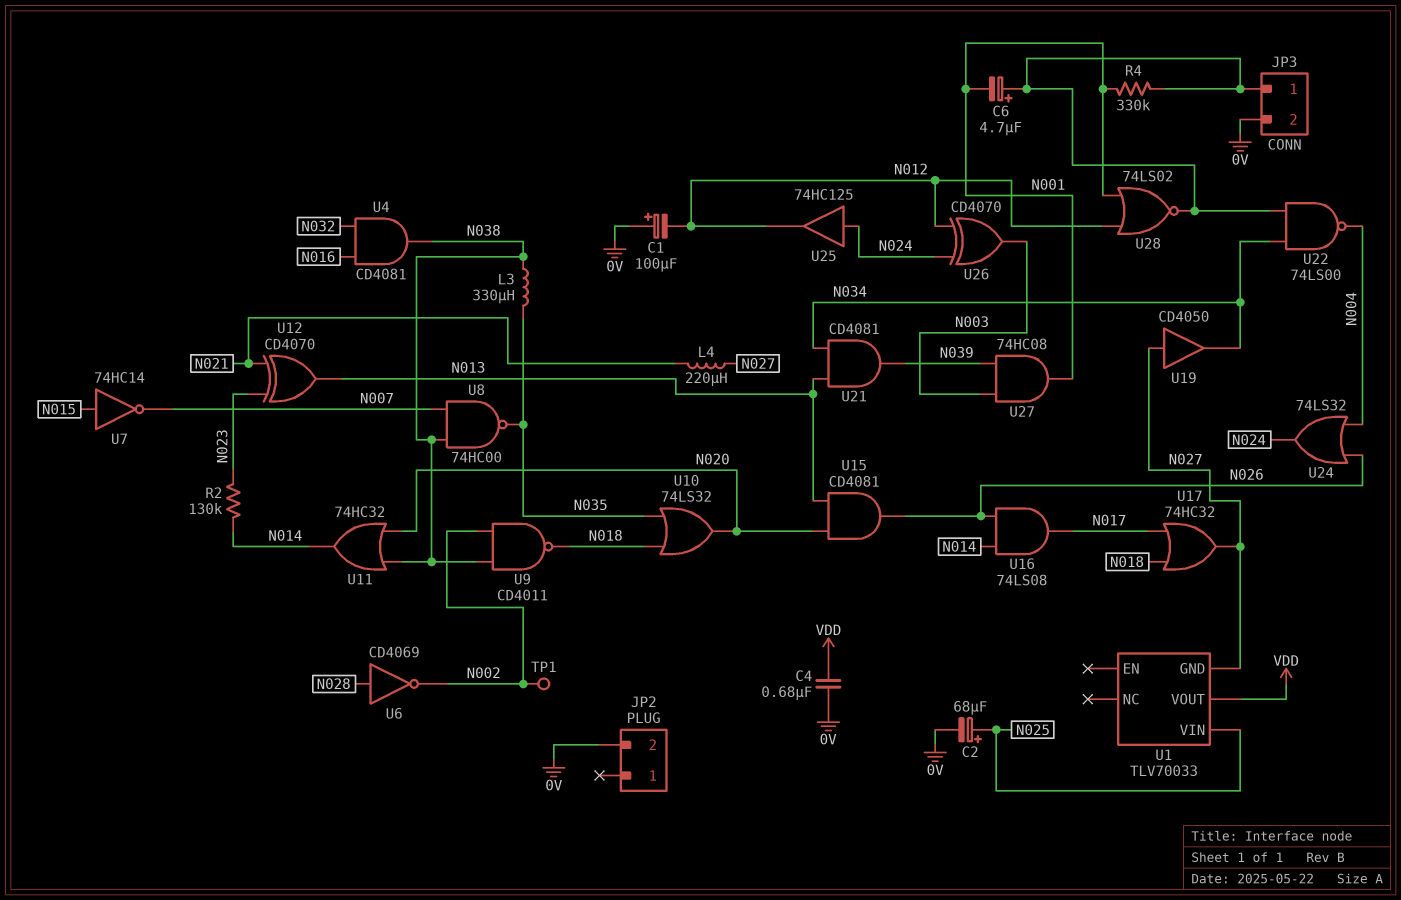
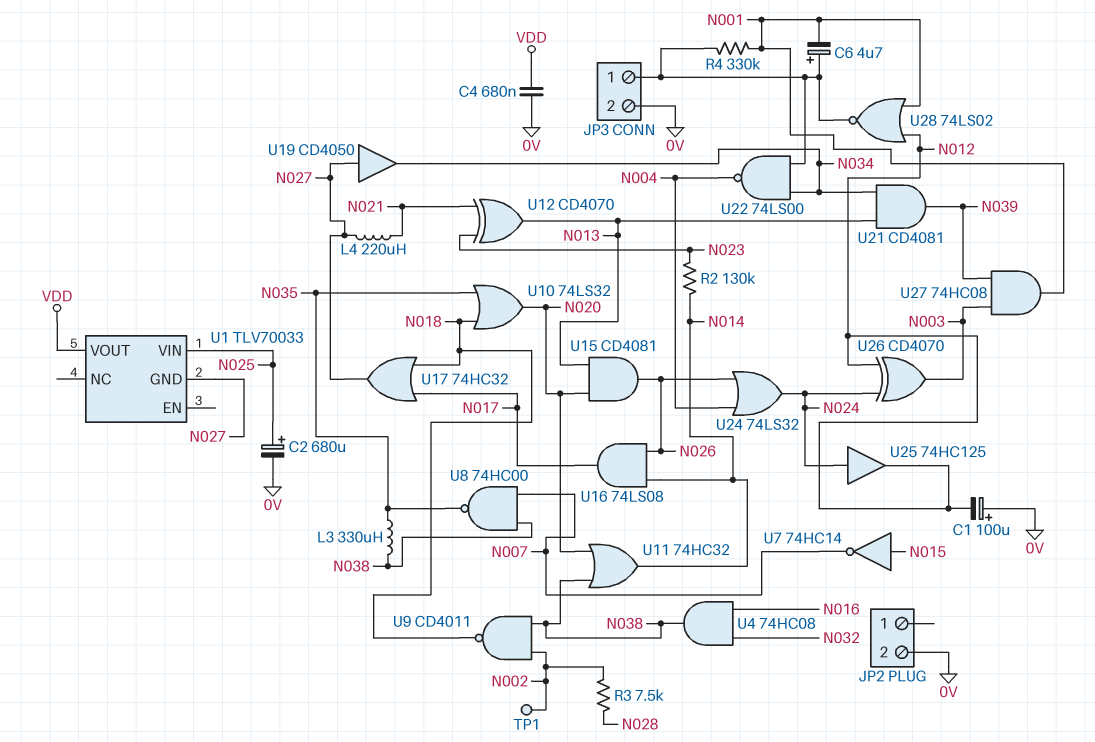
C2: 68uF (plus N025, minus 0V) -> 680uF (plus N025, minus 0V)
R3: none -> 7.5k (N002, N028)
U4: AND CD4081 (in N016, in N032, out N038) -> AND 74HC08 (in N016, in N032, out N038)
U6: NOT CD4069 (in N028, out N002) -> none

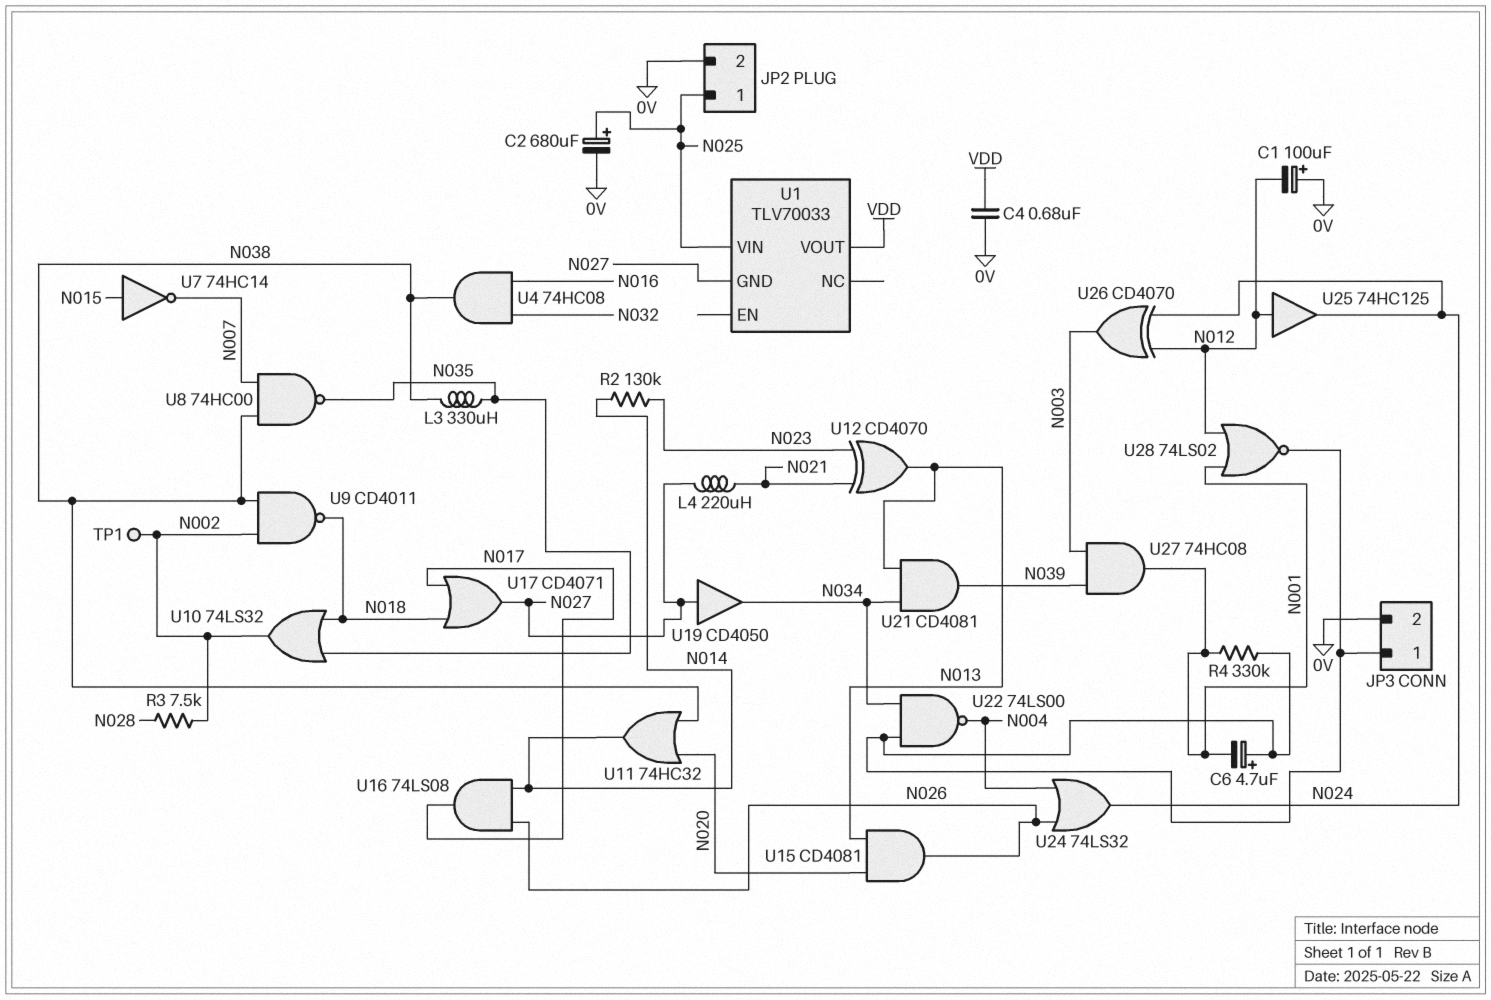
JP2 pin 1: none -> N025
U10: OR 74LS32 (in N018, in N035, out N020) -> OR 74LS32 (in N018, in N035, out N002)
U17: OR 74HC32 (in N017, in N018, out N027) -> OR CD4071 (in N017, in N018, out N027)
U25: buffer 74HC125 (in N024, out N012) -> buffer 74HC125 (in N012, out N024)

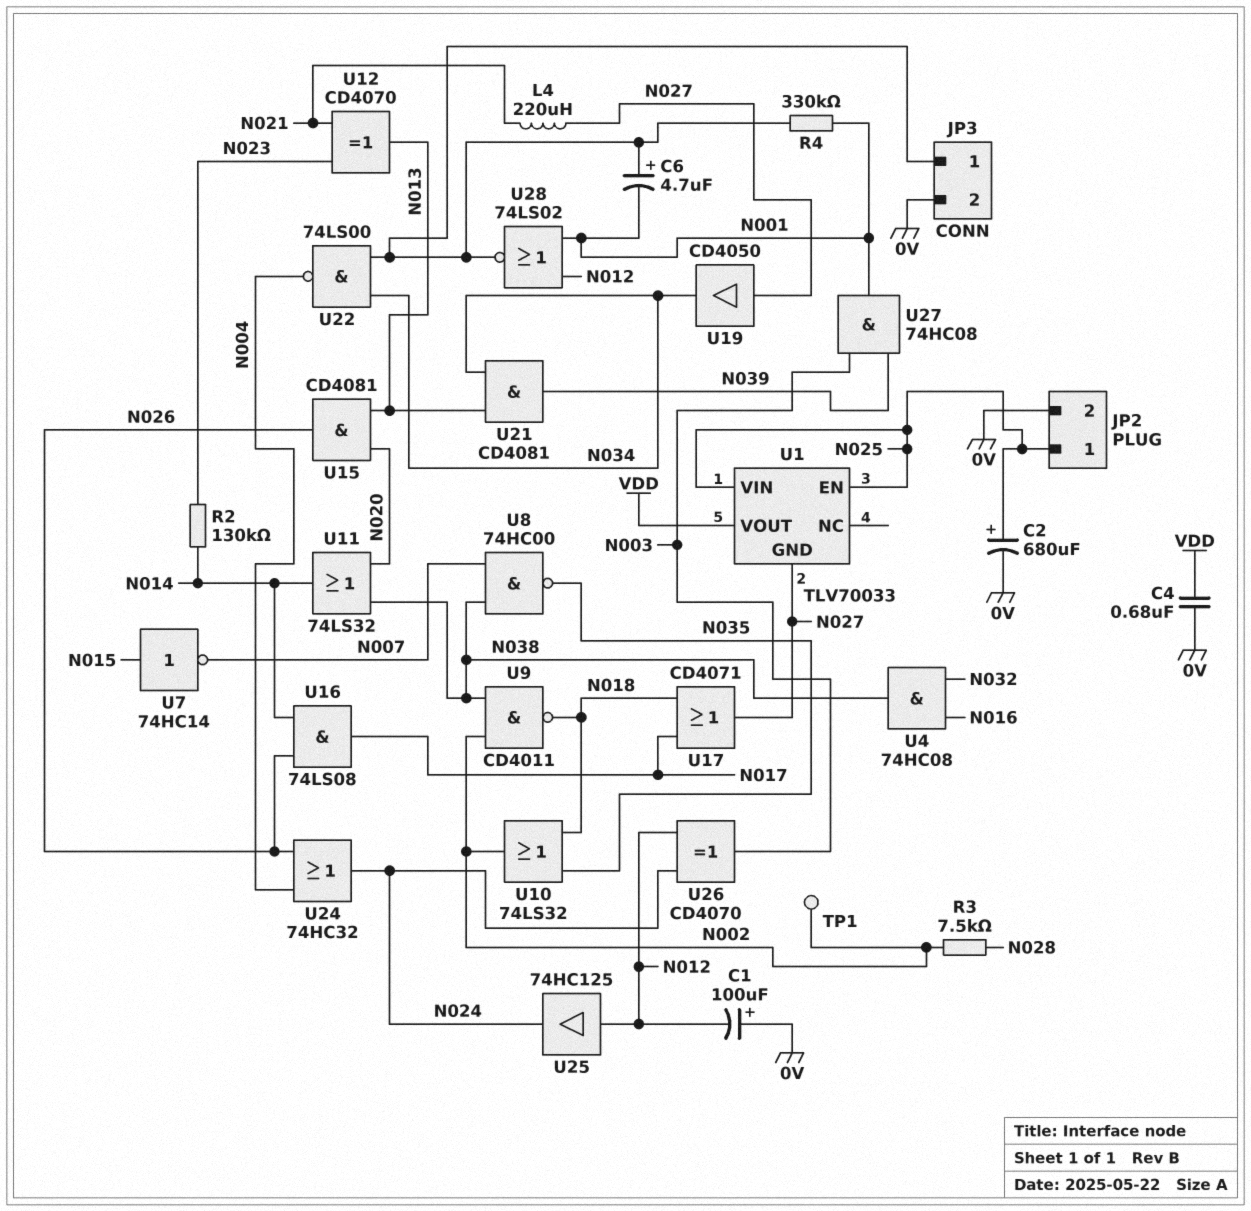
L3: 330uH (N035, N038) -> none
U1 pin EN: none -> N025
U11: OR 74HC32 (in N020, in N038, out N014) -> OR 74LS32 (in N020, in N038, out N014)
U24: OR 74LS32 (in N004, in N026, out N024) -> OR 74HC32 (in N004, in N026, out N024)

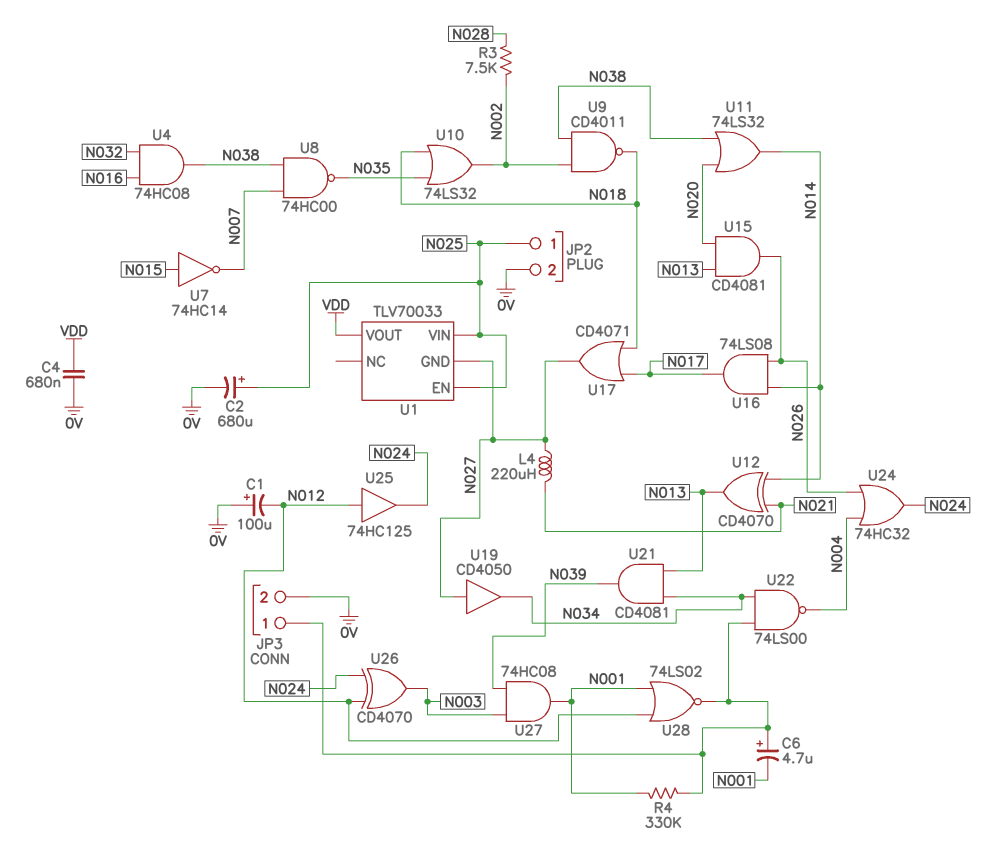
R2: 130k (N014, N023) -> none
TP1: test point (N002) -> none
U12: XOR CD4070 (in N021, in N023, out N013) -> XOR CD4070 (in N014, in N021, out N013)

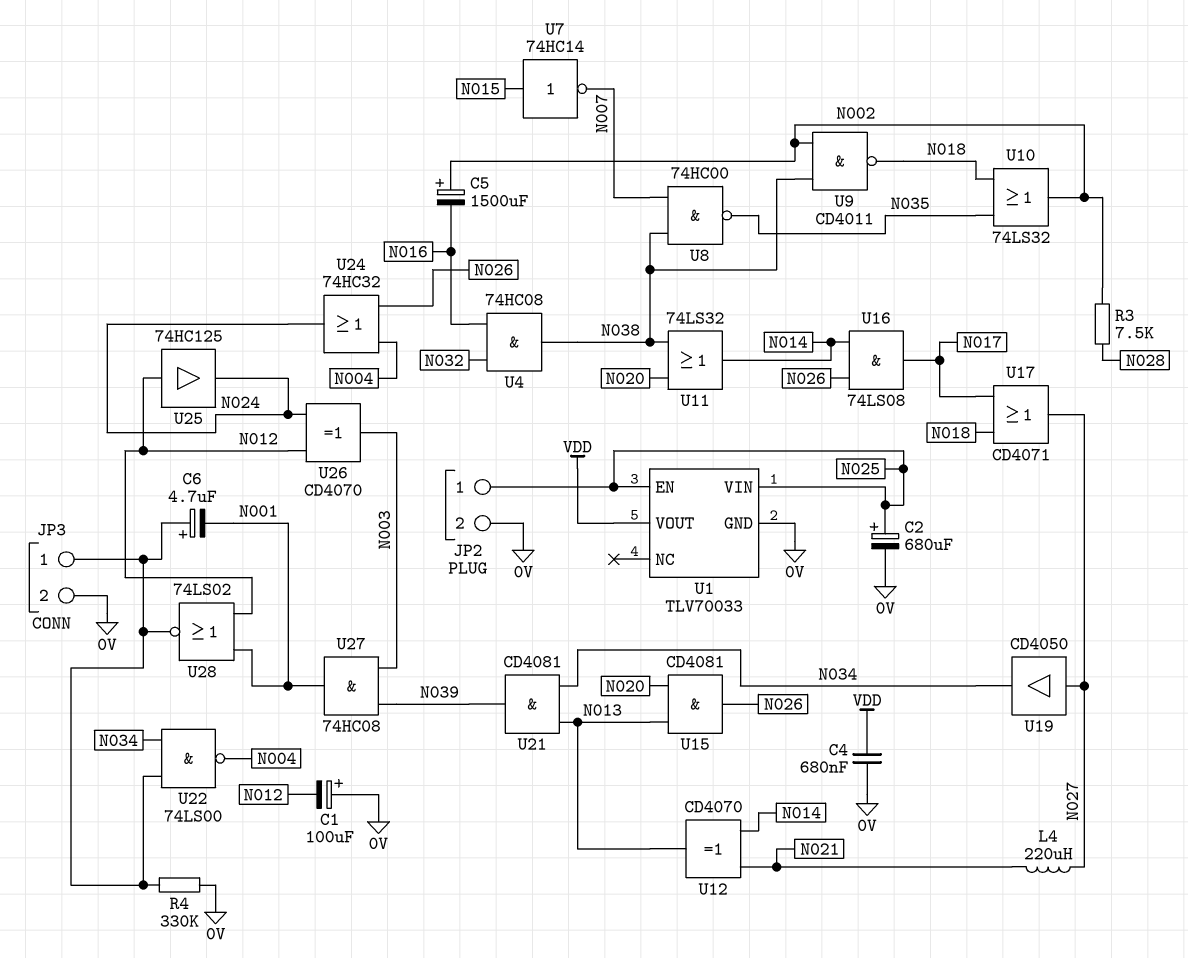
C5: none -> 1500uF (plus N002, minus N016)
R4: 330k (JP3/1, N001) -> 330k (0V, JP3/1)
U1 pin GND: N027 -> 0V

